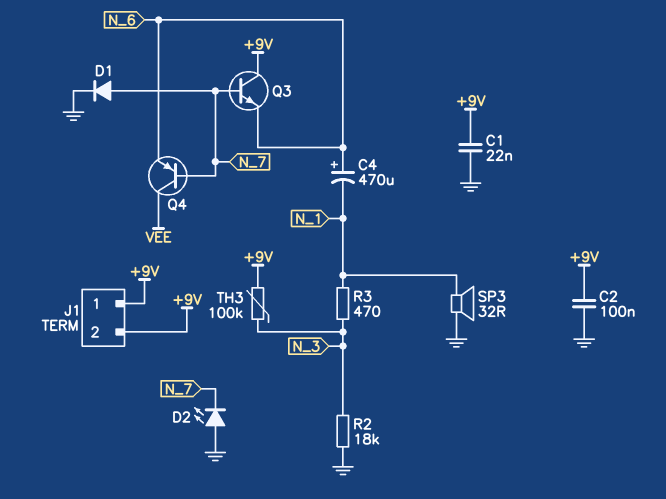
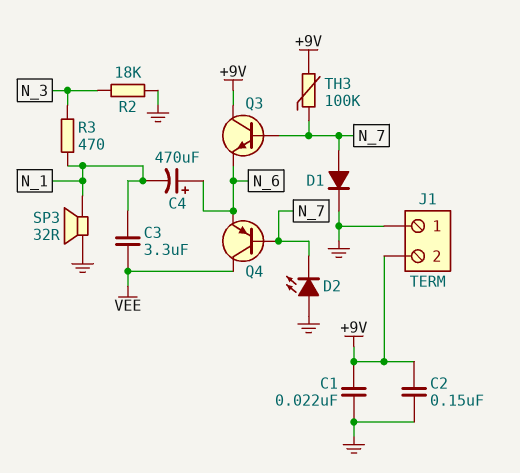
C2: 100nF (+9V, GND) -> 150nF (+9V, GND)
C3: none -> 3.3uF (N_1, VEE)
J1 pin 1: +9V -> GND
TH3: 100k (+9V, N_3) -> 100k (+9V, N_7)

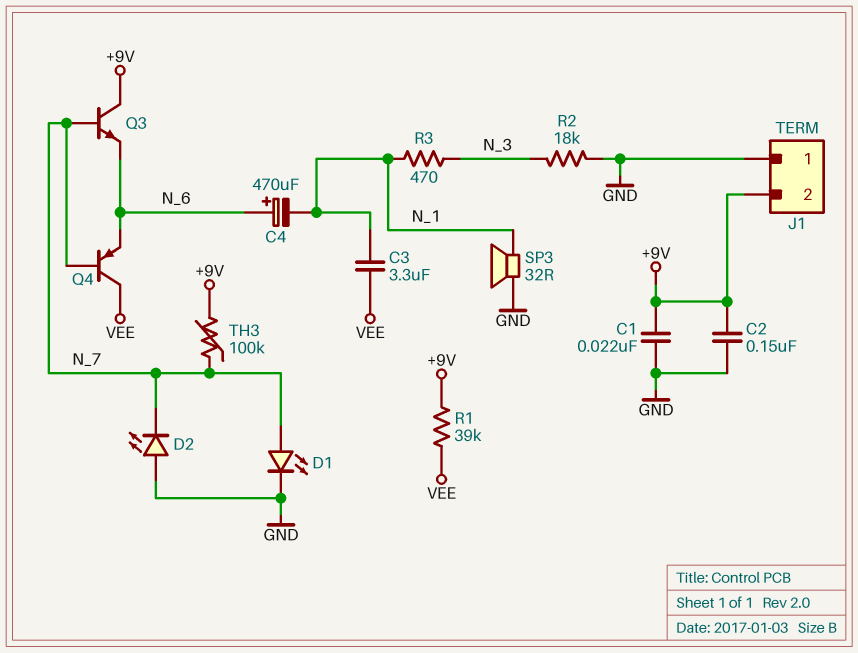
D1: diode (A N_7, K GND) -> LED (A N_7, K GND)
R1: none -> 39k (+9V, VEE)

